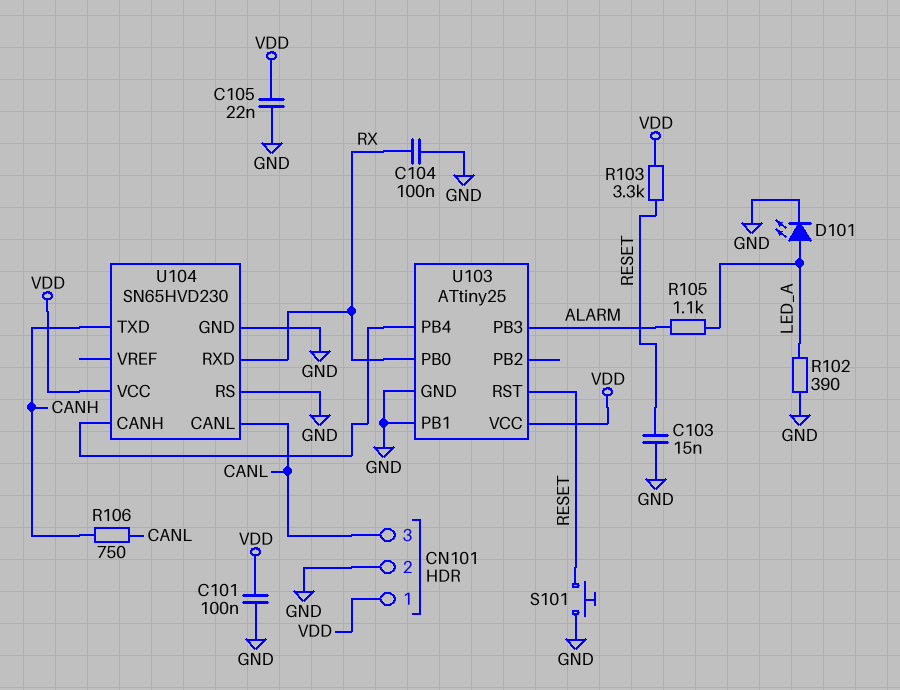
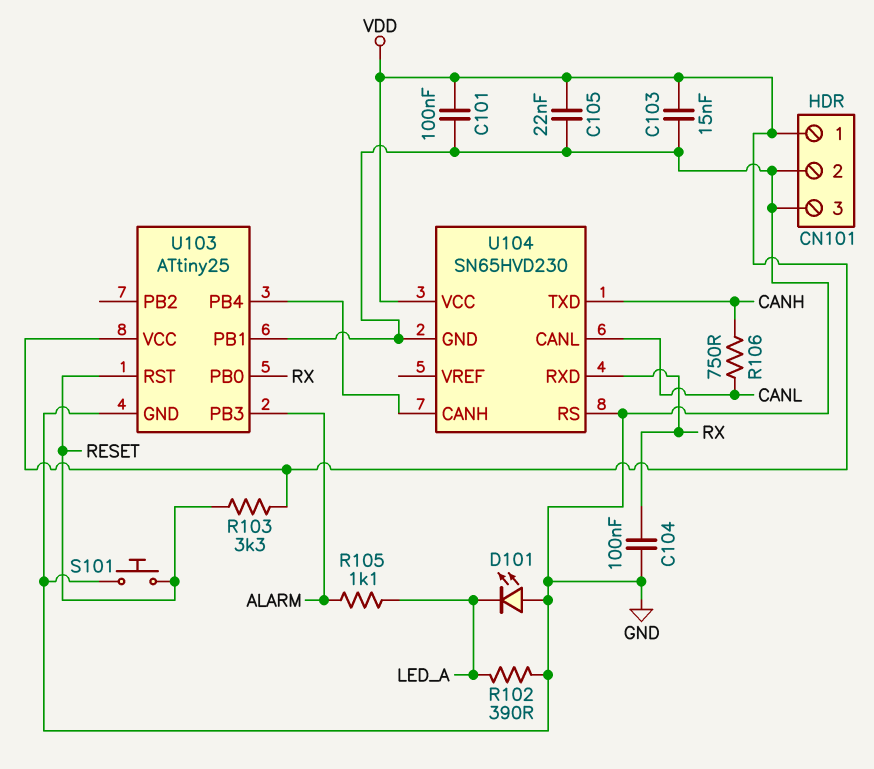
C103: 15nF (GND, RESET) -> 15nF (GND, VDD)
CN101 pin 3: CANL -> GND
D101: LED (A LED_A, K GND) -> LED (A GND, K LED_A)

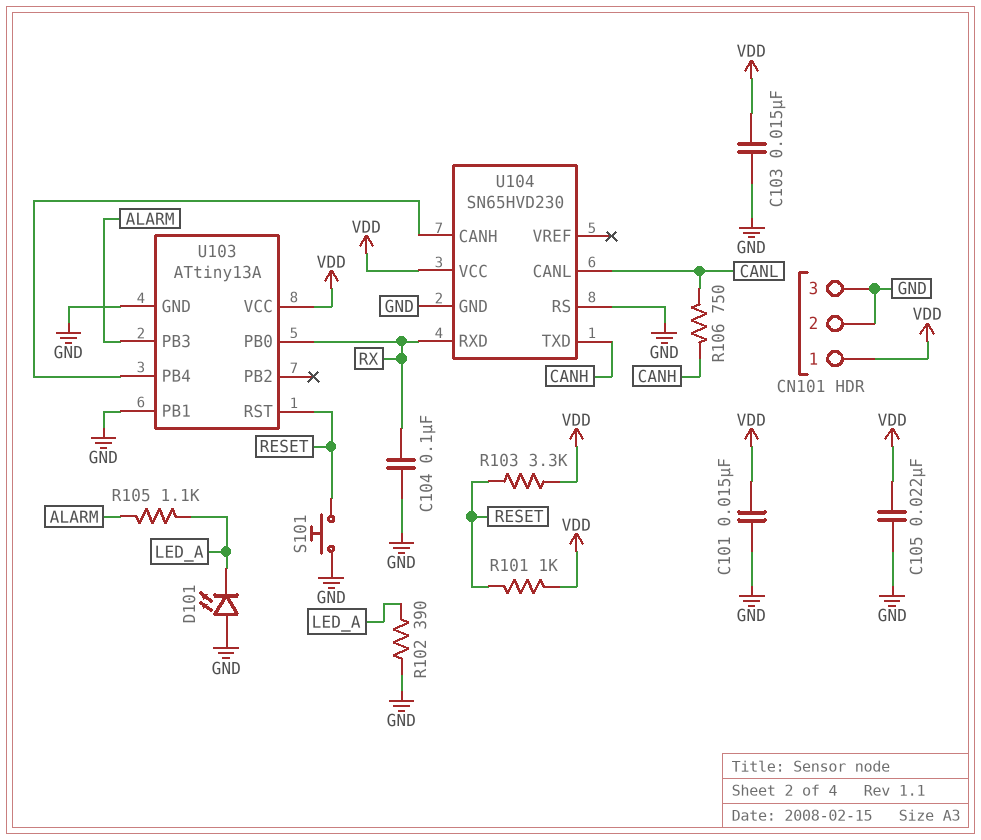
C101: 100nF (GND, VDD) -> 15nF (GND, VDD)
R101: none -> 1k (RESET, VDD)
U103: ATtiny25 -> ATtiny13A

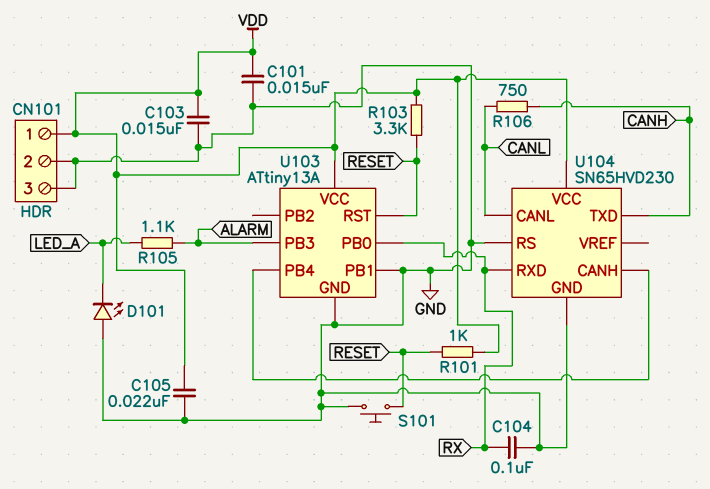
R102: 390 (GND, LED_A) -> none

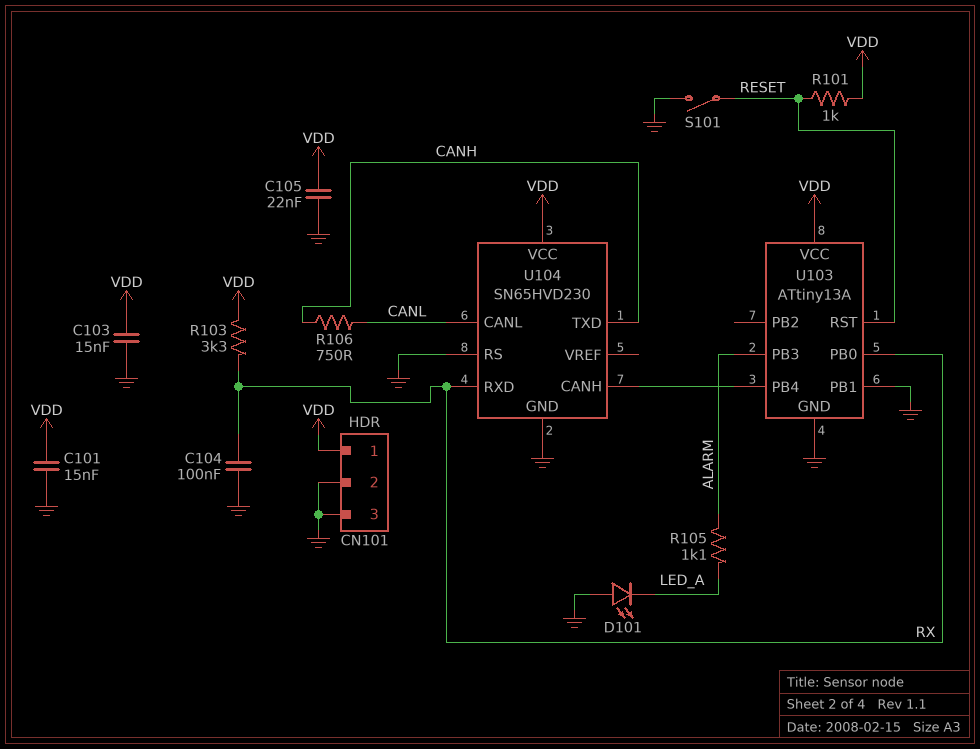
R103: 3.3k (RESET, VDD) -> 3.3k (RX, VDD)
S101: button (GND, RESET) -> switch (GND, RESET)

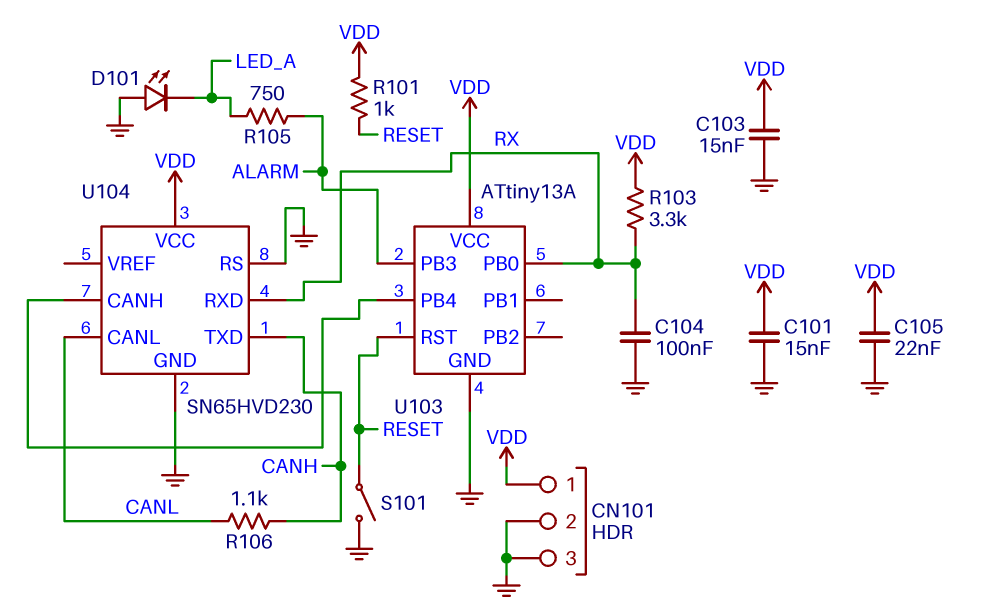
R105: 1.1k (ALARM, LED_A) -> 750 (ALARM, LED_A)
R106: 750 (CANH, CANL) -> 1.1k (CANH, CANL)
U103 pin PB1: GND -> none

